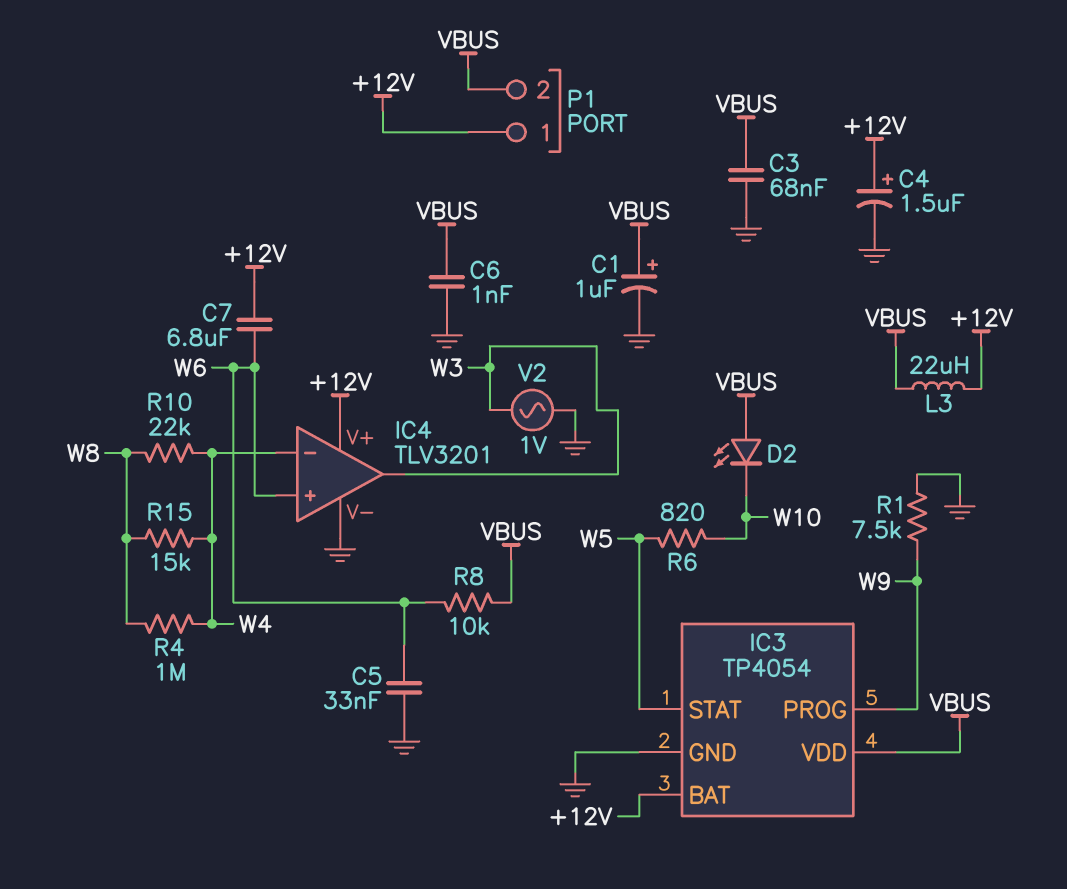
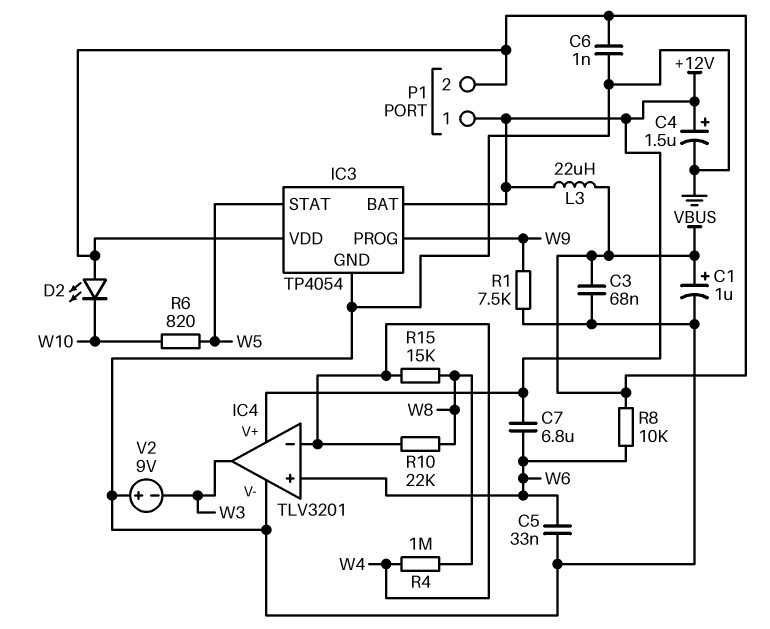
V2: AC 1V (GND, W3) -> 9V (plus GND, minus W3)

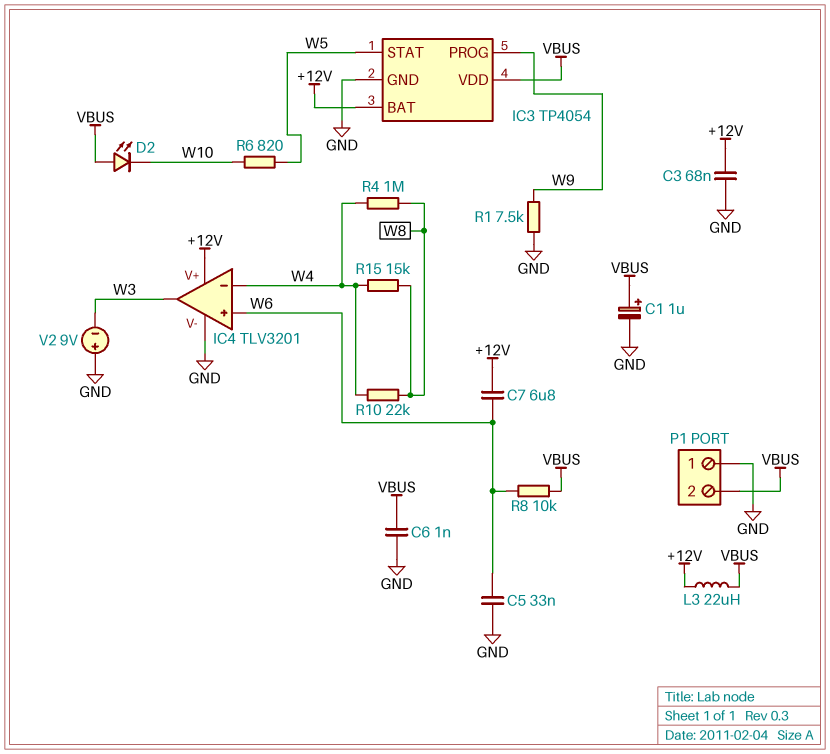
C3: 68nF (GND, VBUS) -> 68nF (+12V, GND)
C4: 1.5uF (plus +12V, minus GND) -> none
P1 pin 1: +12V -> GND

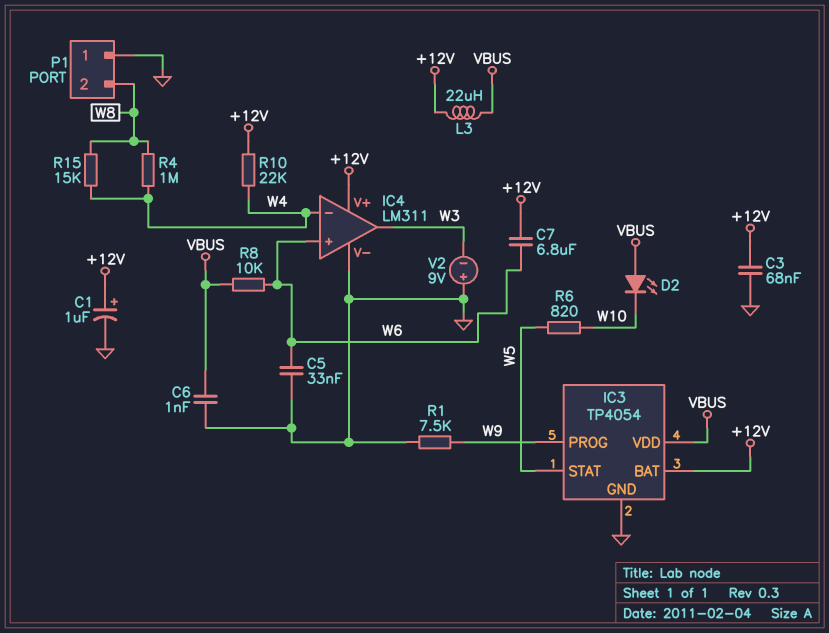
C1: 1uF (plus VBUS, minus GND) -> 1uF (plus +12V, minus GND)
IC4: TLV3201 -> LM311
P1 pin 2: VBUS -> W8
R10: 22k (W4, W8) -> 22k (+12V, W4)

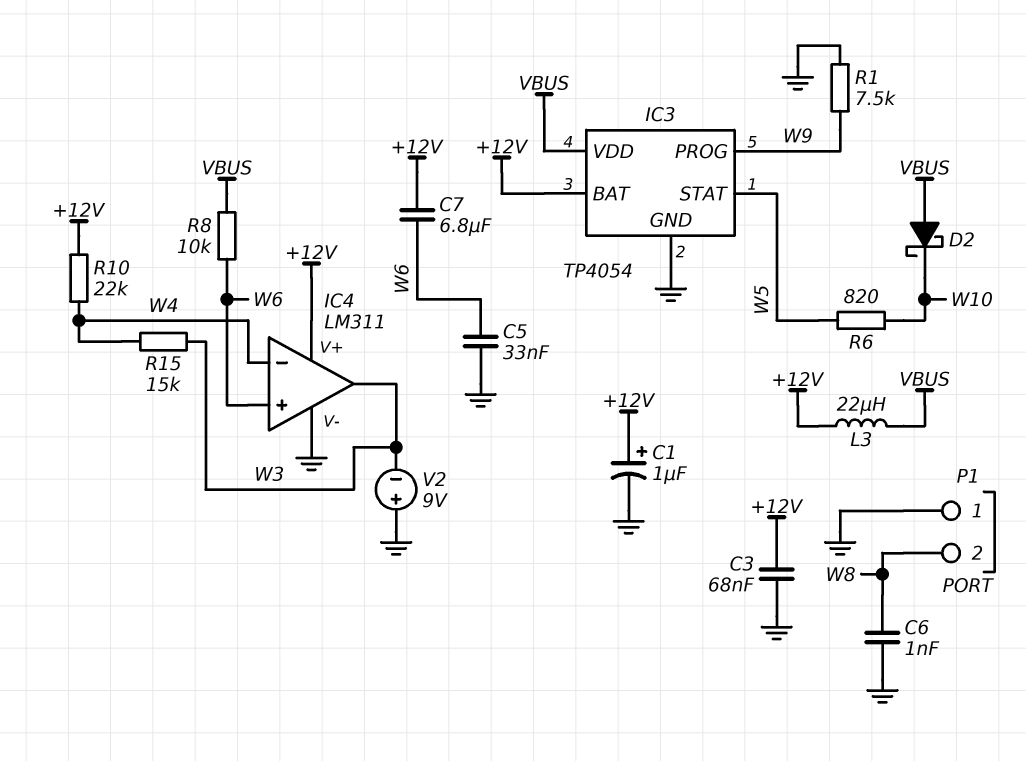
C6: 1nF (GND, VBUS) -> 1nF (GND, W8)
D2: LED (A VBUS, K W10) -> schottky (A VBUS, K W10)
R4: 1M (W4, W8) -> none
R15: 15k (W4, W8) -> 15k (W3, W4)

